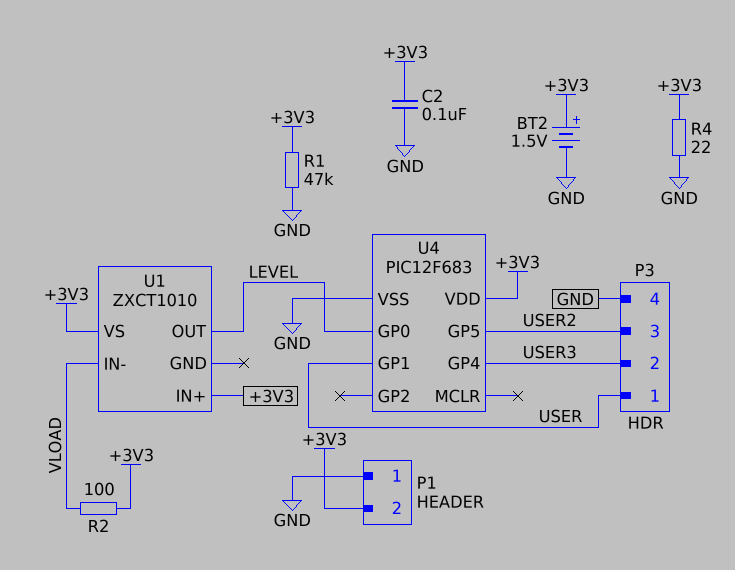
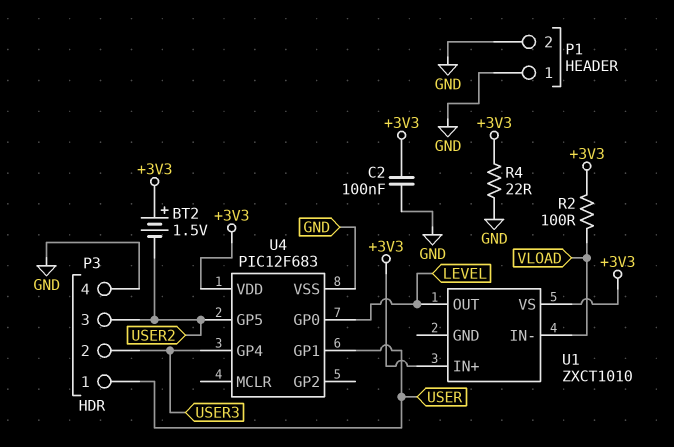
BT2: 1.5V (plus +3V3, minus GND) -> 1.5V (plus +3V3, minus USER2)
P1 pin 2: +3V3 -> GND
R1: 47k (+3V3, GND) -> none

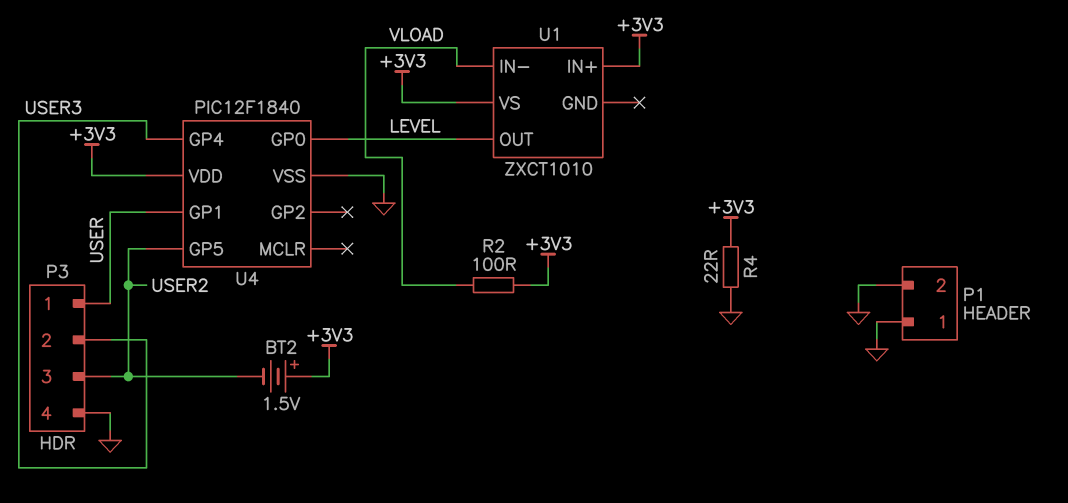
C2: 100nF (+3V3, GND) -> none
U4: PIC12F683 -> PIC12F1840

